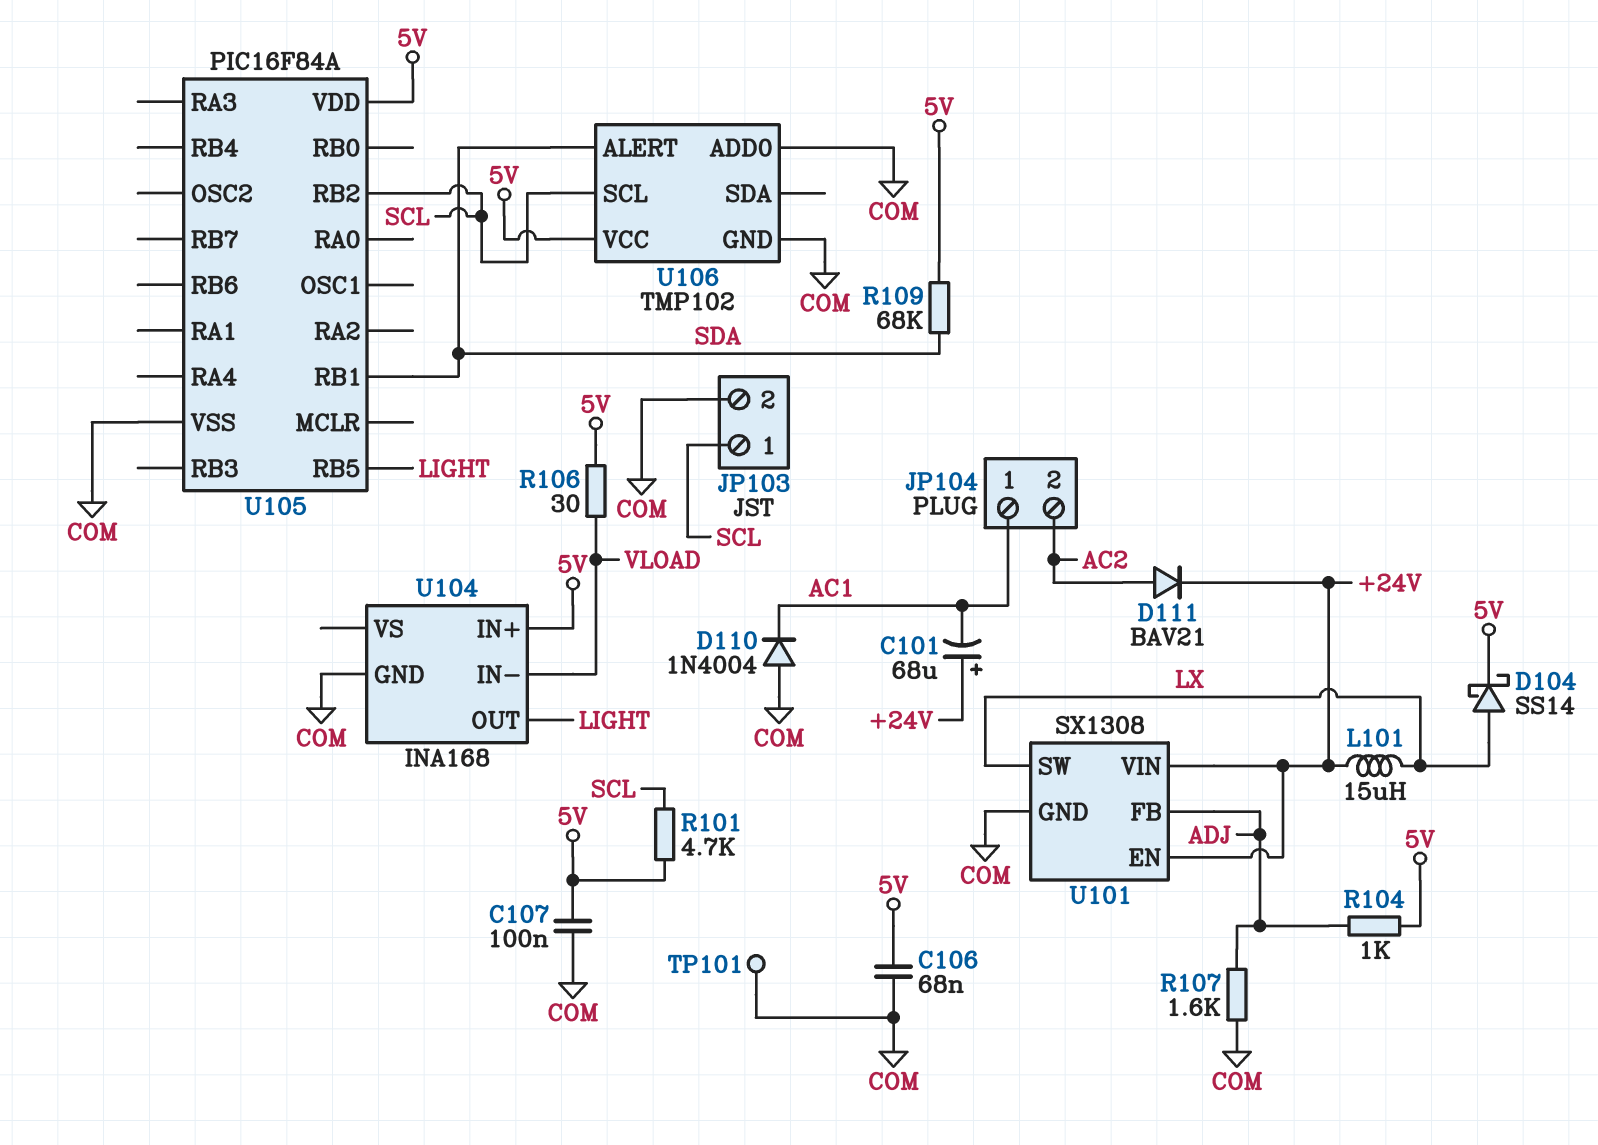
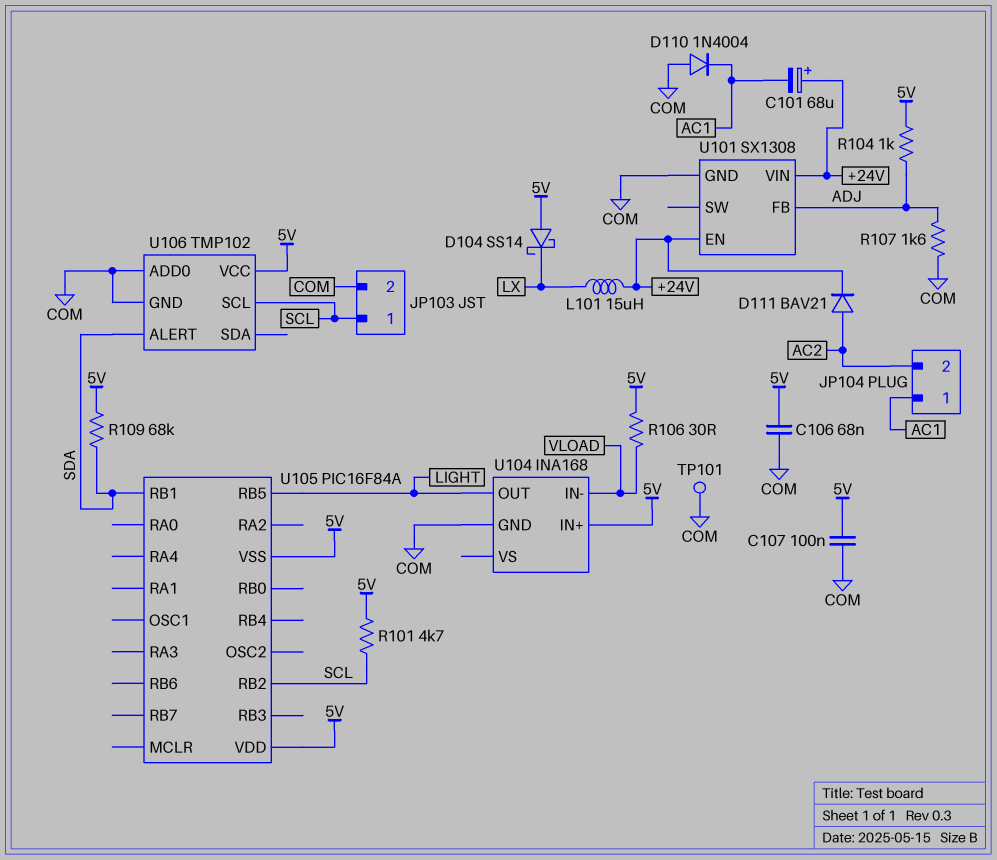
D104: schottky SS14 (A LX, K 5V) -> schottky SS14 (A 5V, K LX)
U101 pin SW: LX -> none
U105 pin VSS: COM -> 5V

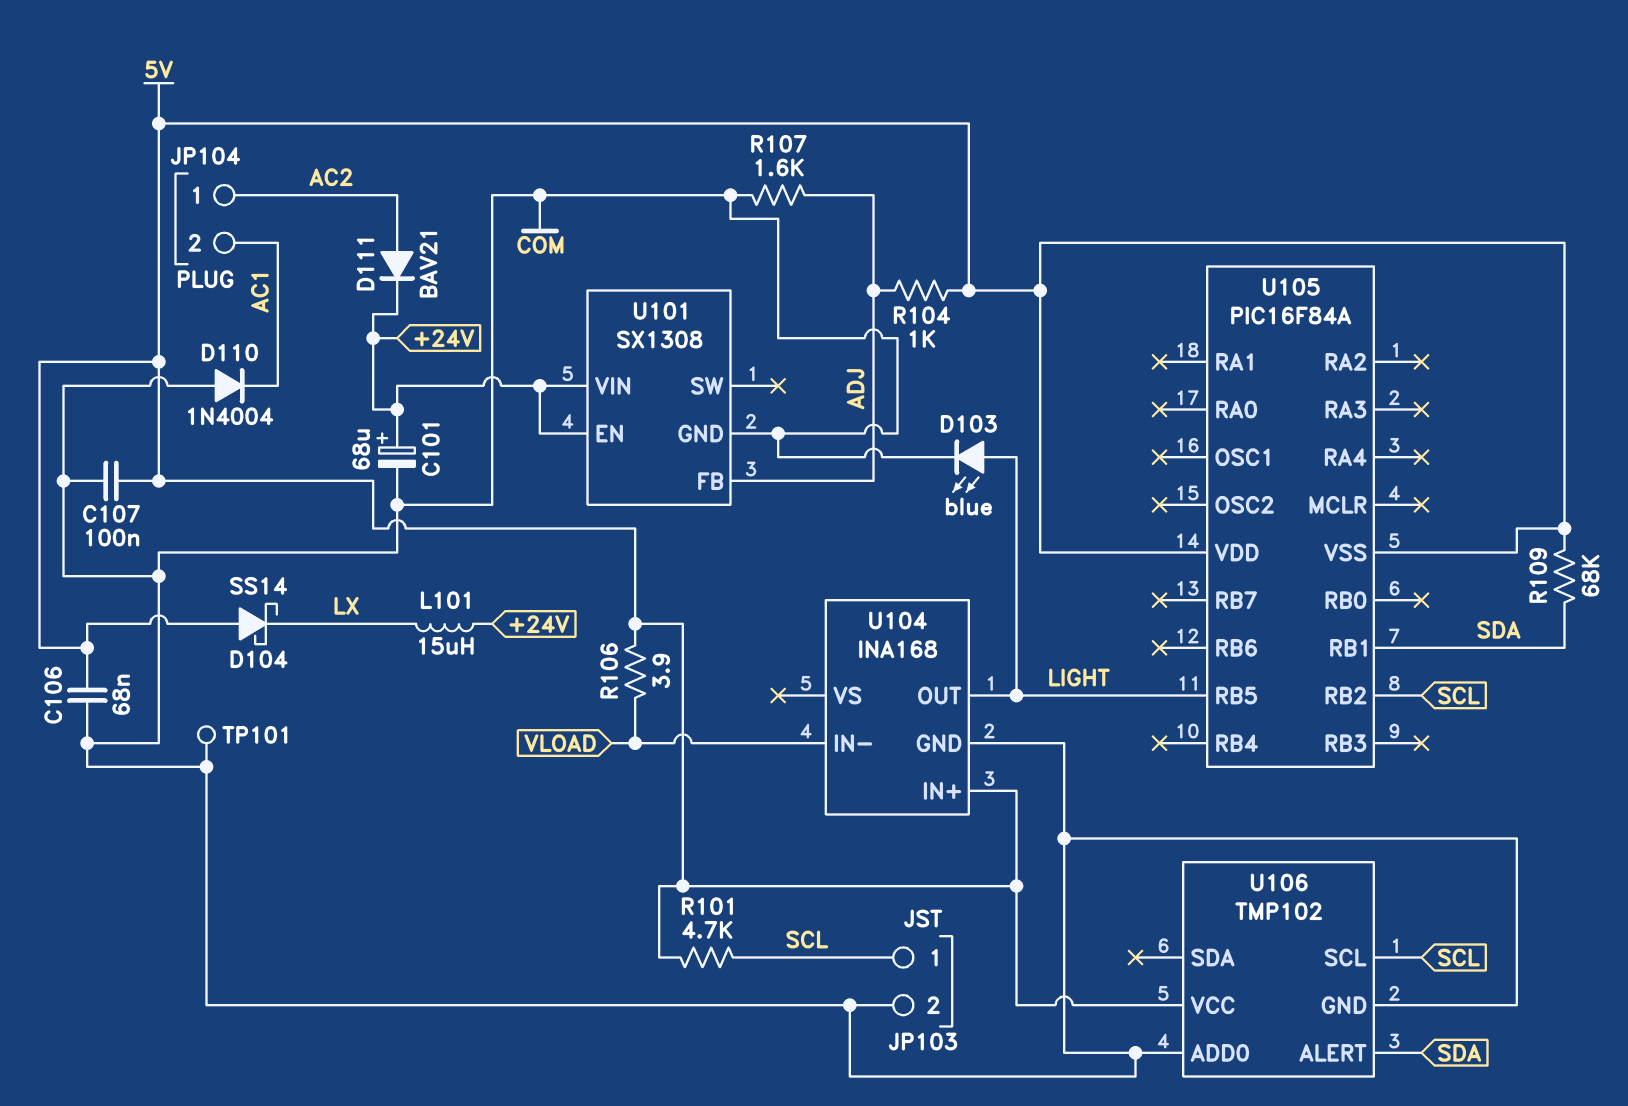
C101: 68uF (plus +24V, minus AC1) -> 68uF (plus +24V, minus COM)
D103: none -> LED blue (A LIGHT, K COM)
JP104 pin 1: AC1 -> AC2
JP104 pin 2: AC2 -> AC1
R106: 30 (5V, VLOAD) -> 3.9 (5V, VLOAD)

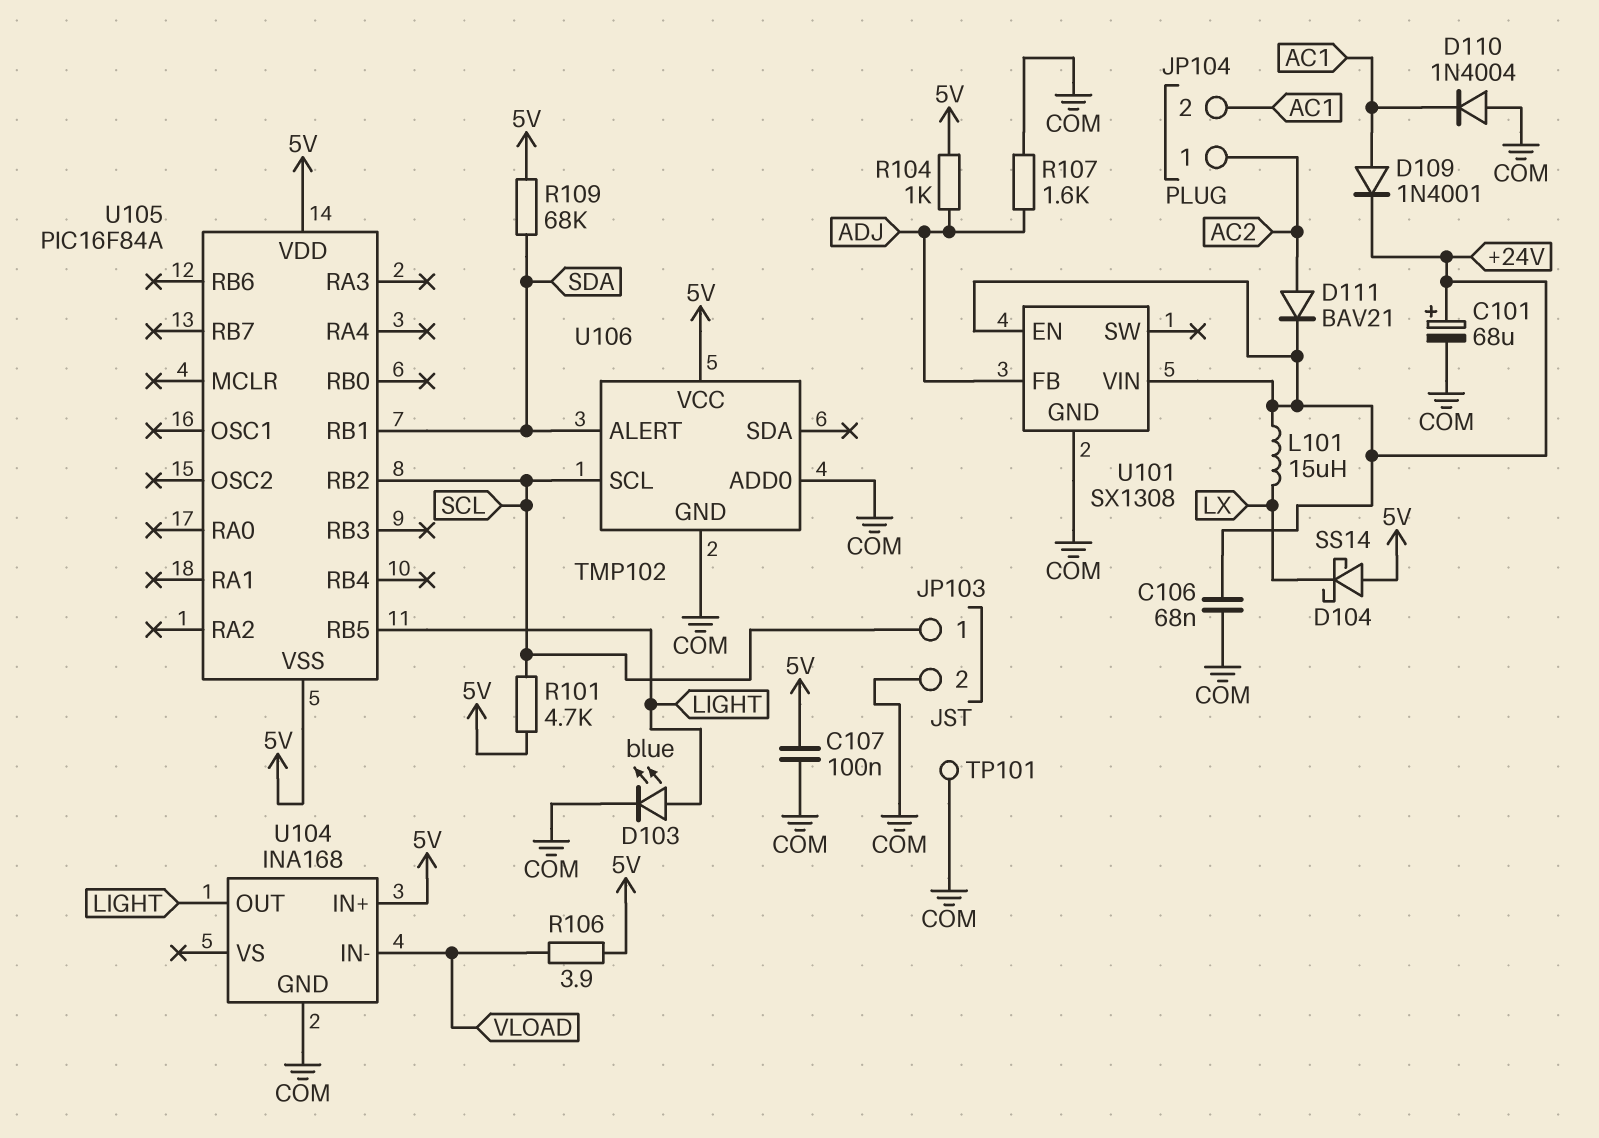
C106: 68nF (5V, COM) -> 68nF (+24V, COM)
D109: none -> diode 1N4001 (A AC1, K +24V)

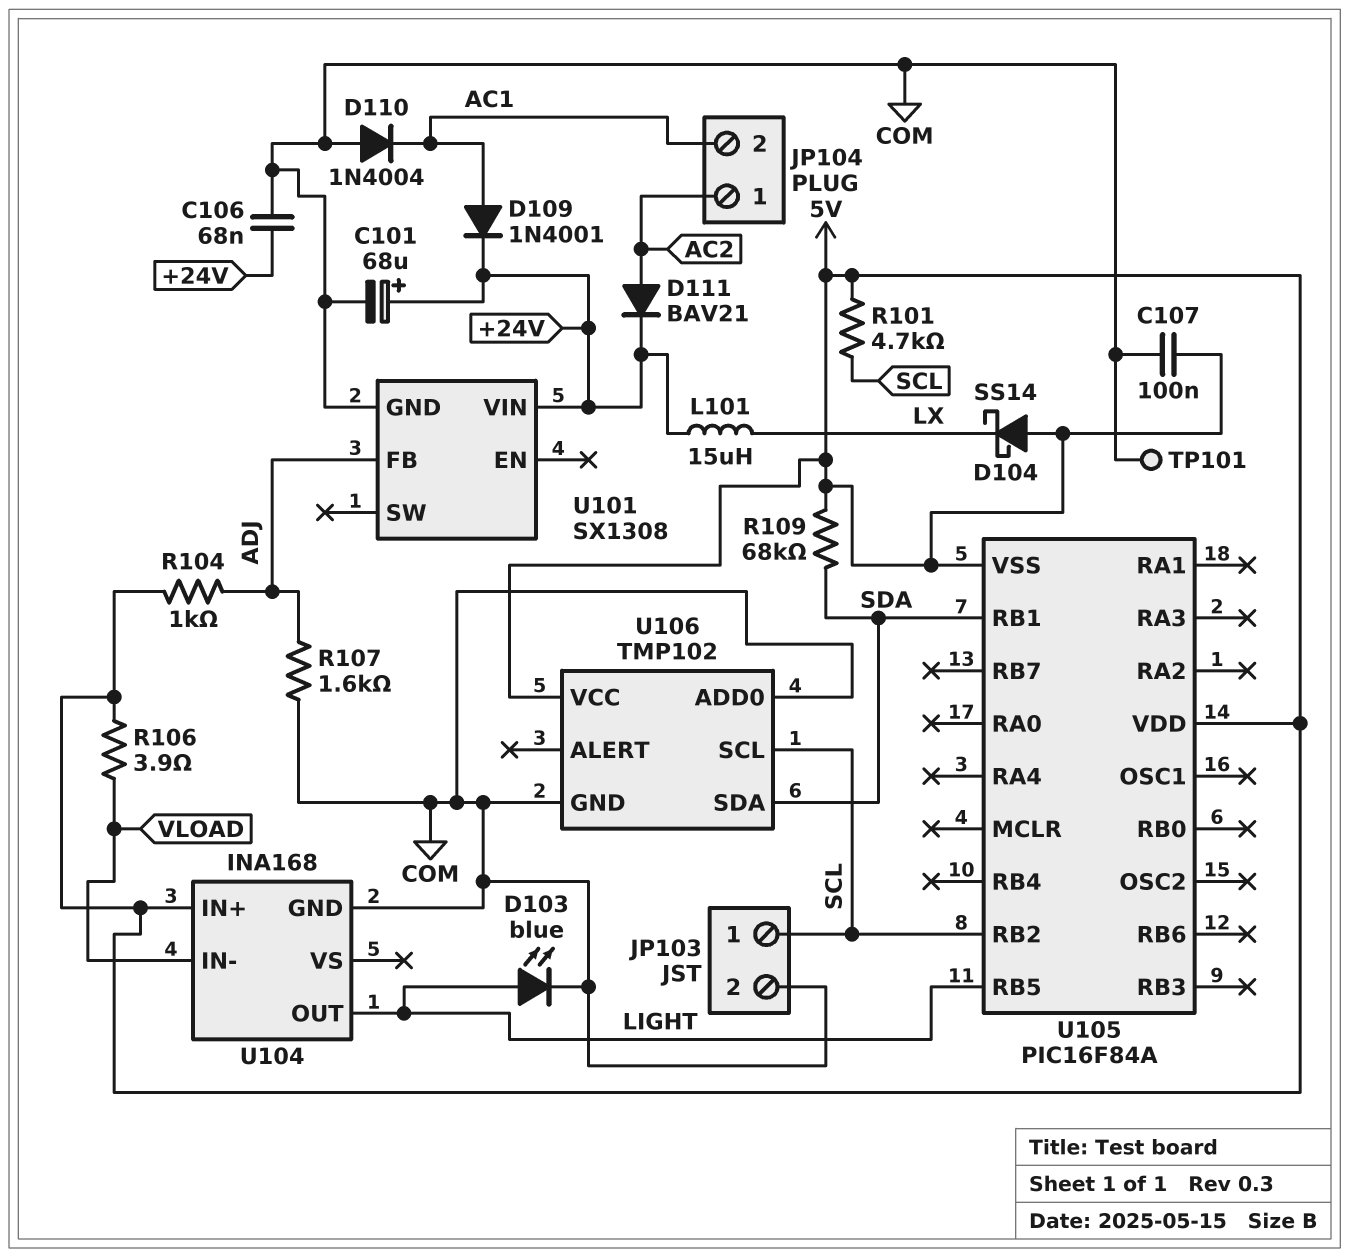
U101 pin EN: +24V -> none
U106 pin ALERT: SDA -> none
U106 pin SDA: none -> SDA

